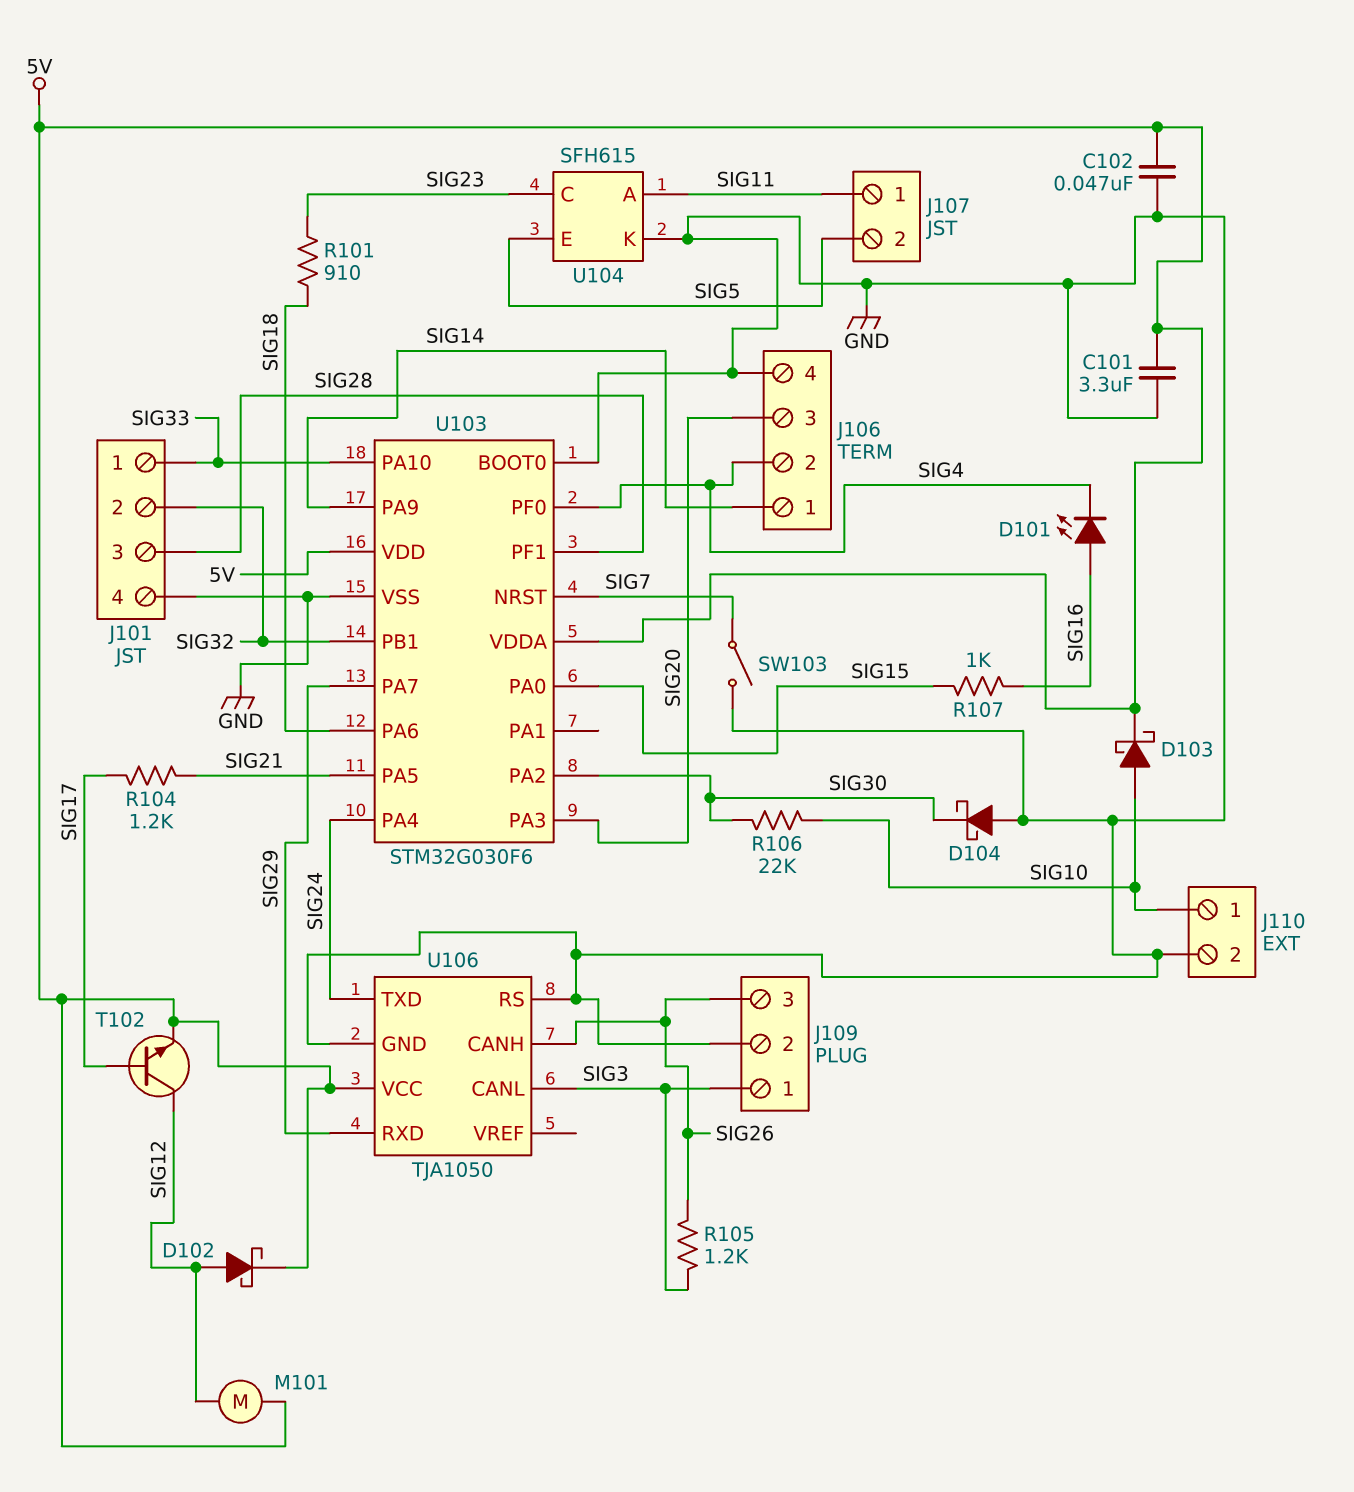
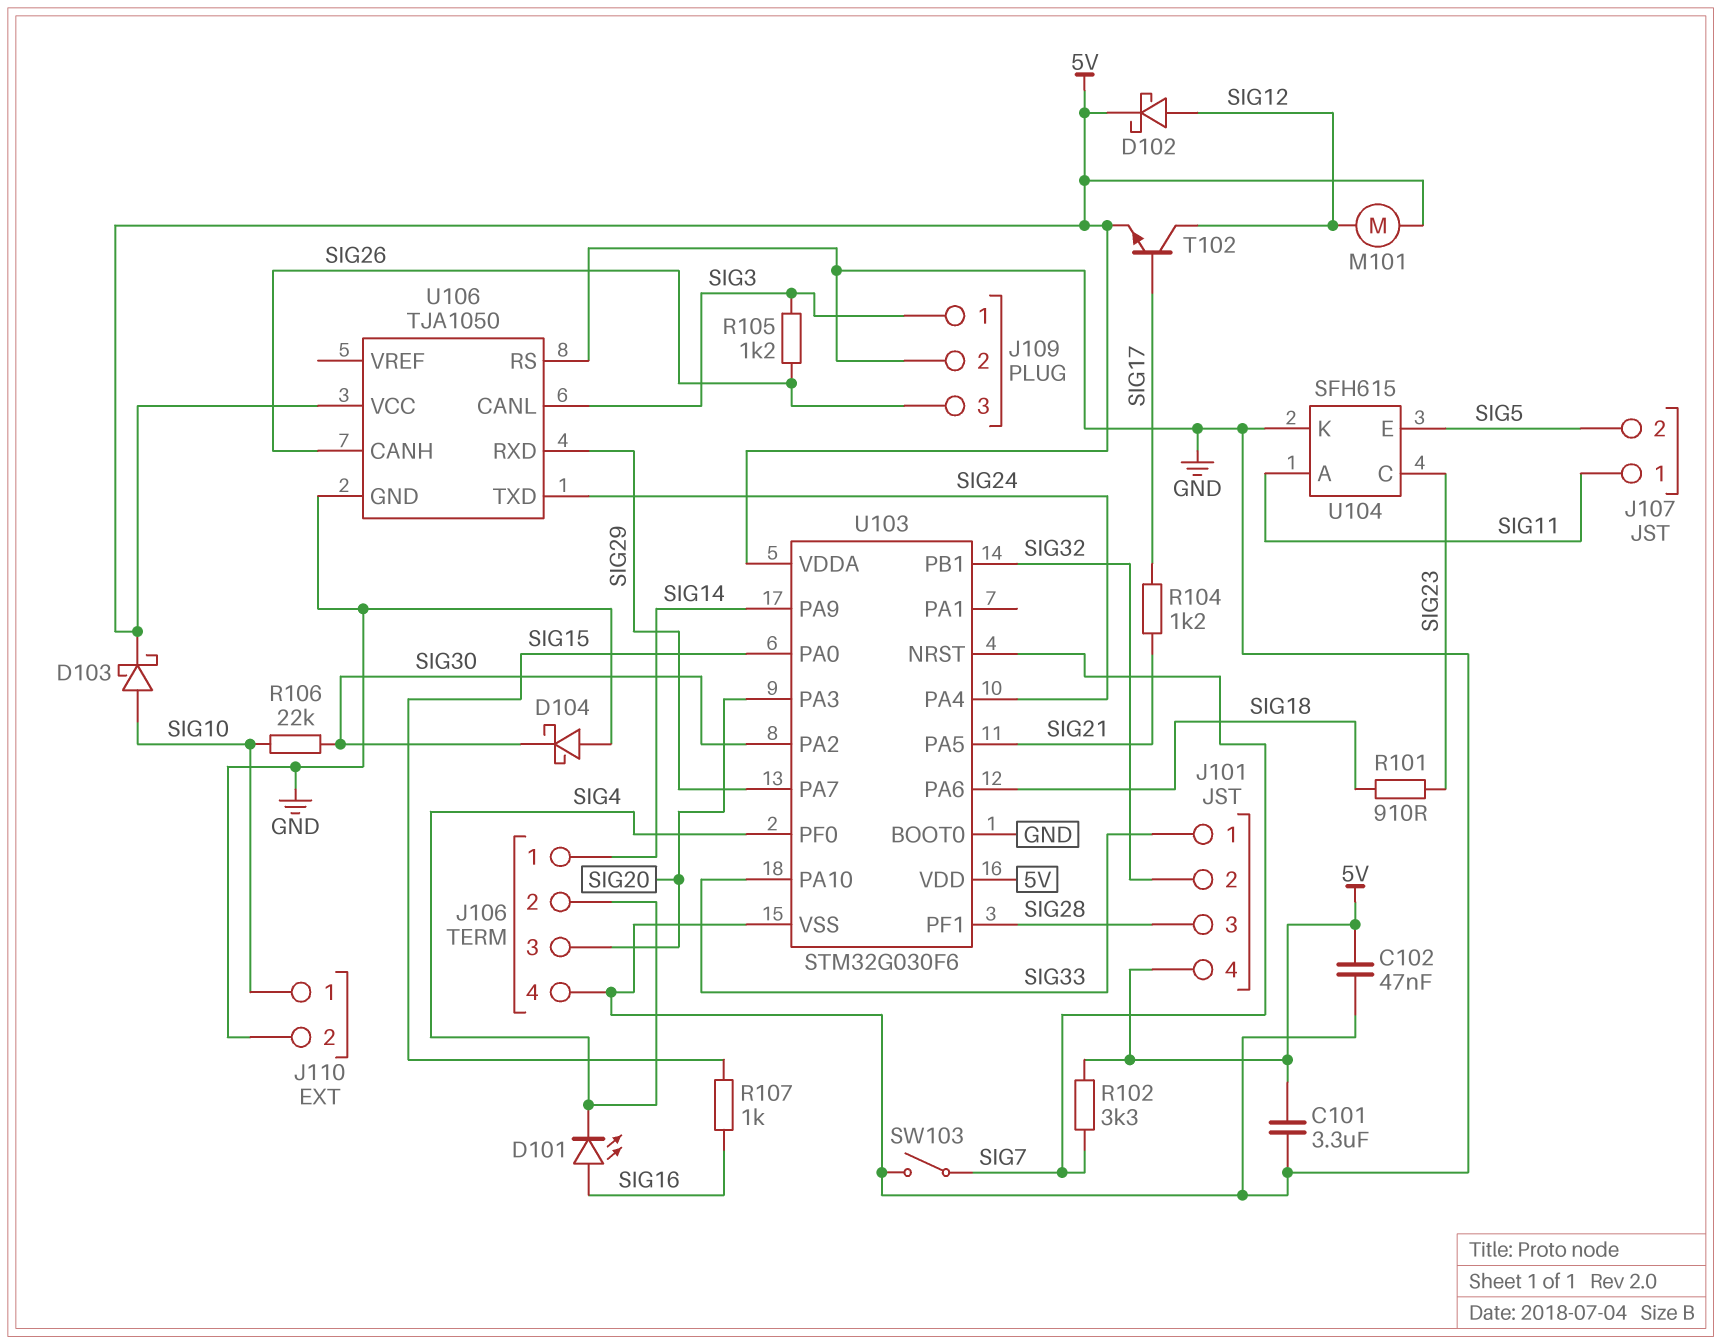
J101 pin 4: GND -> 5V
R102: none -> 3.3k (5V, SIG7)

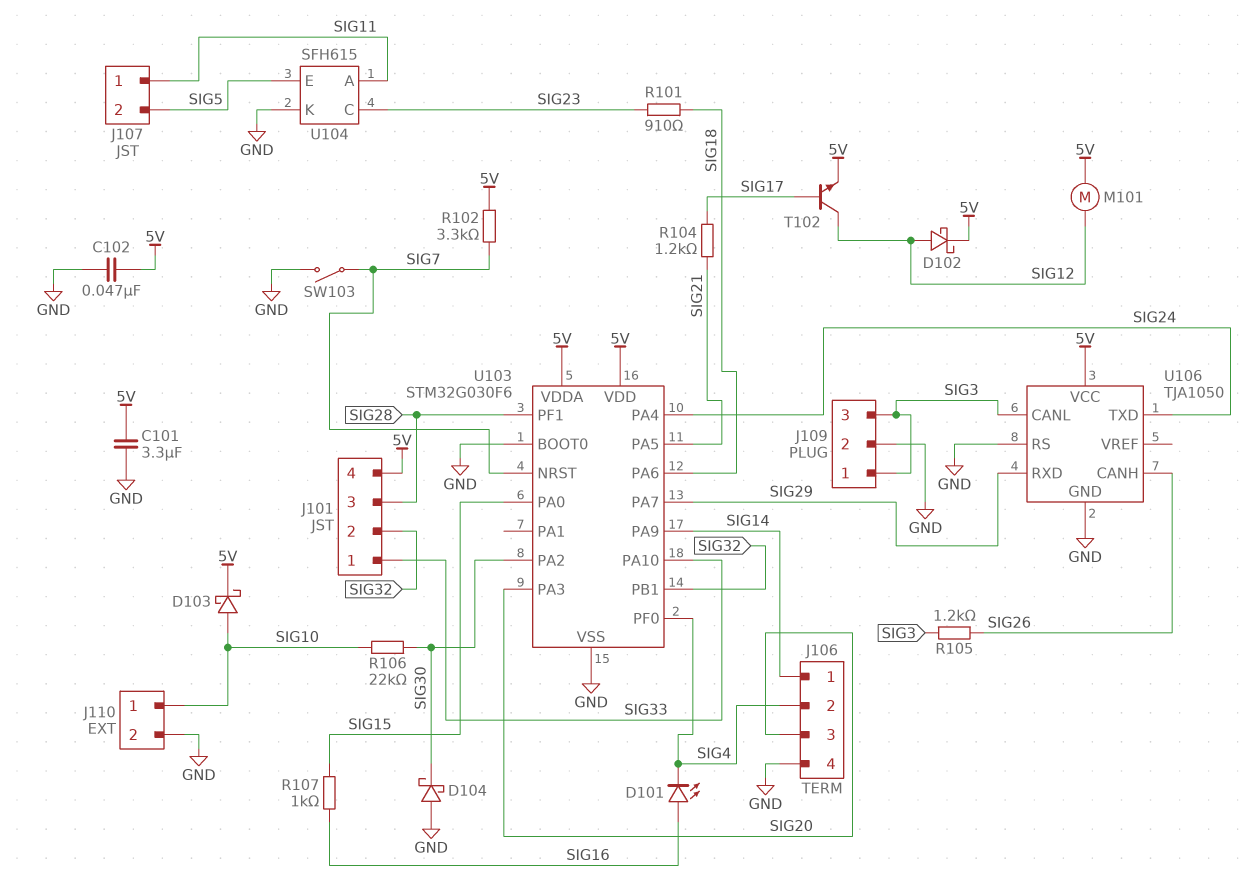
J109 pin 3: SIG26 -> SIG3

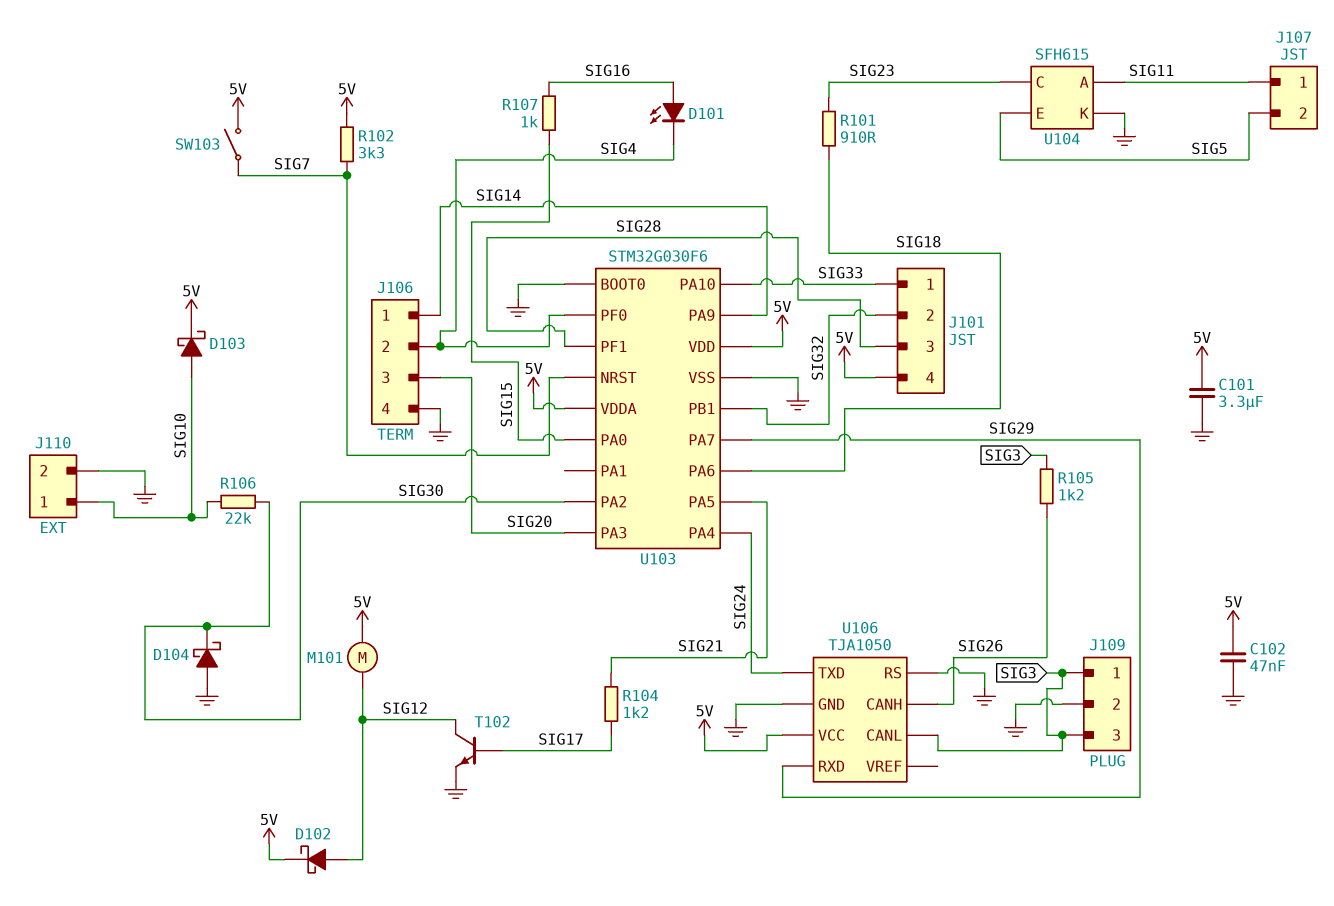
SW103: switch (GND, SIG7) -> switch (5V, SIG7)
T102: NPN (B SIG17, C SIG12, E 5V) -> NPN (B SIG17, C SIG12, E GND)

